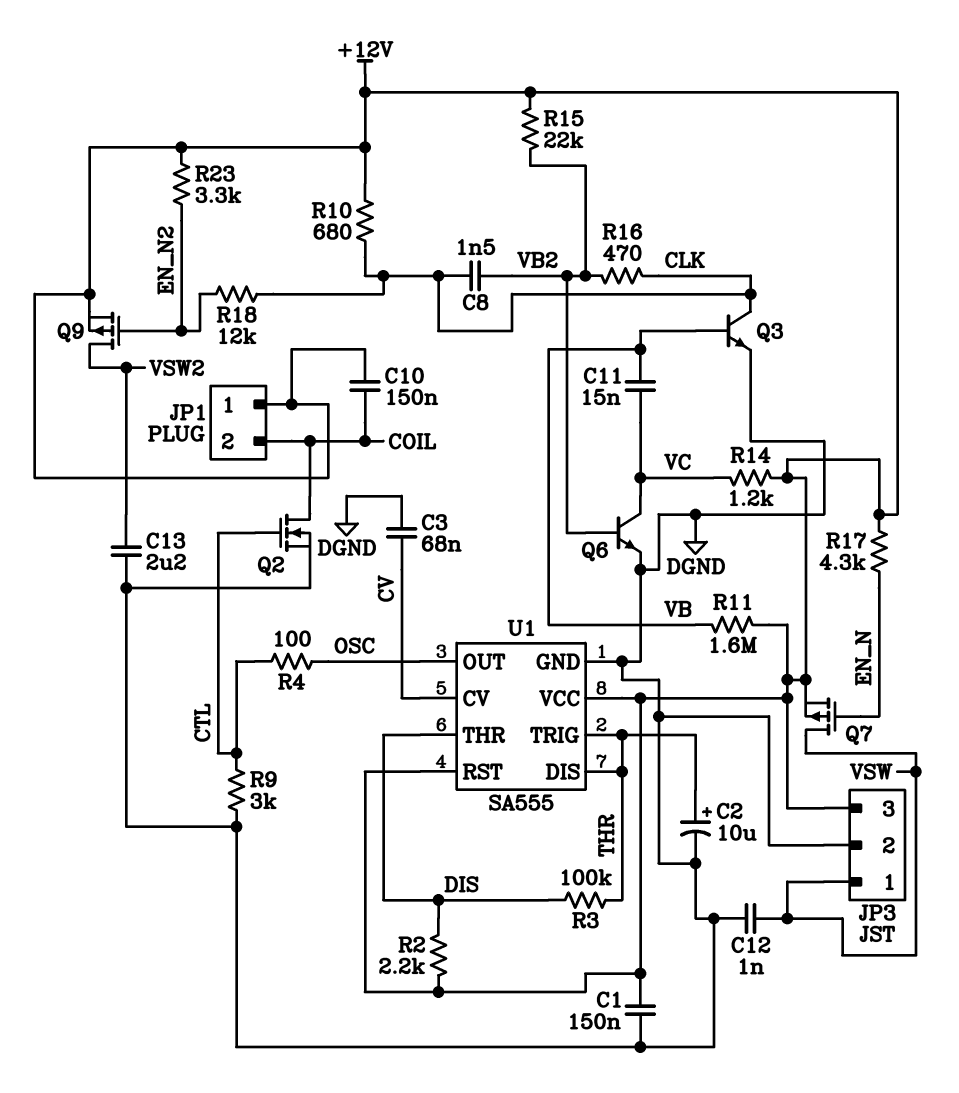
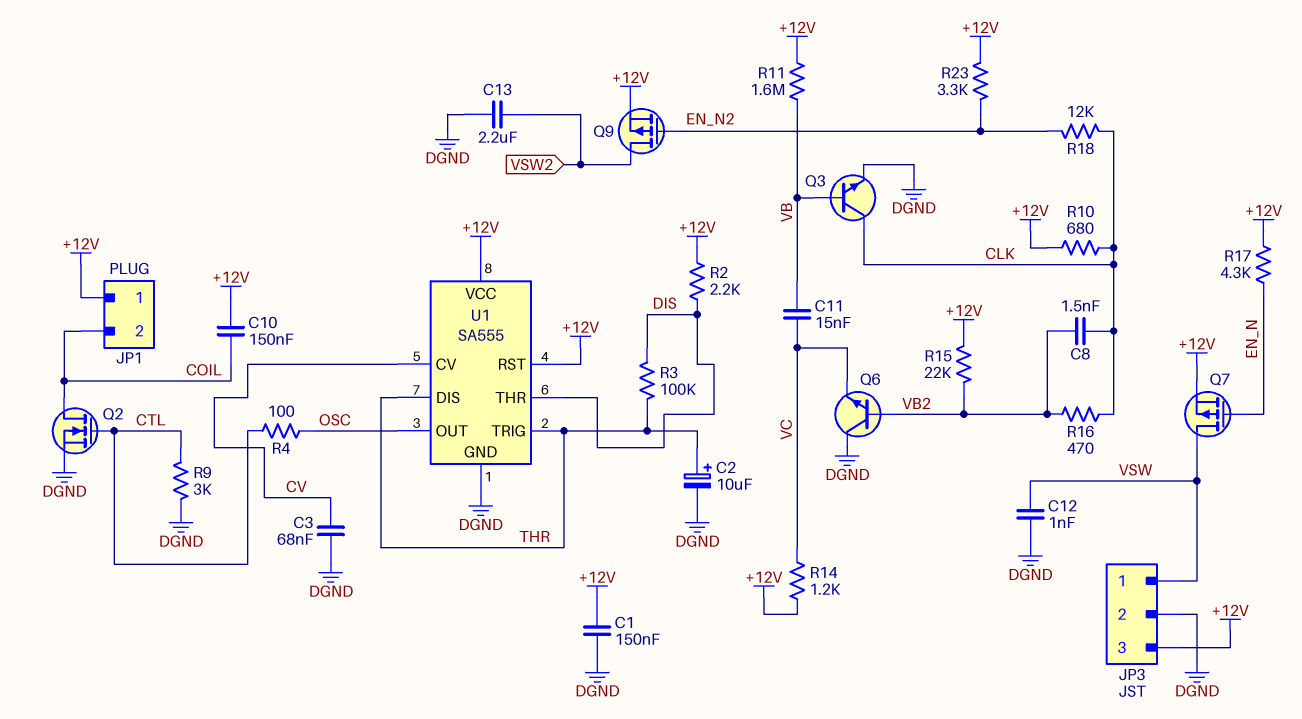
Q6: NPN (B VB2, C VC, E DGND) -> NPN (B VB2, C DGND, E VC)

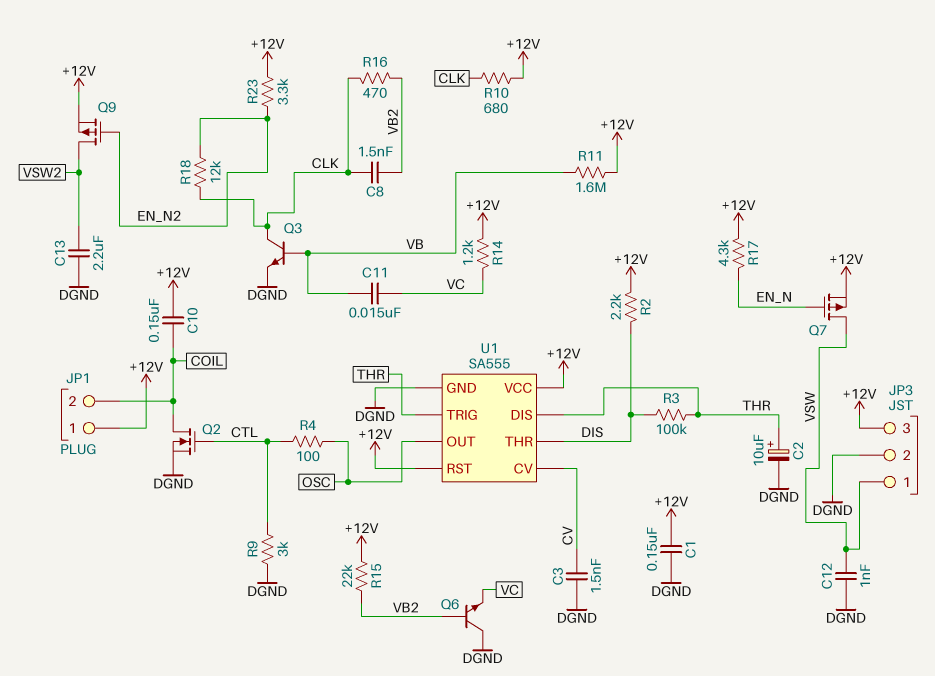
C3: 68nF (CV, DGND) -> 1.5nF (CV, DGND)

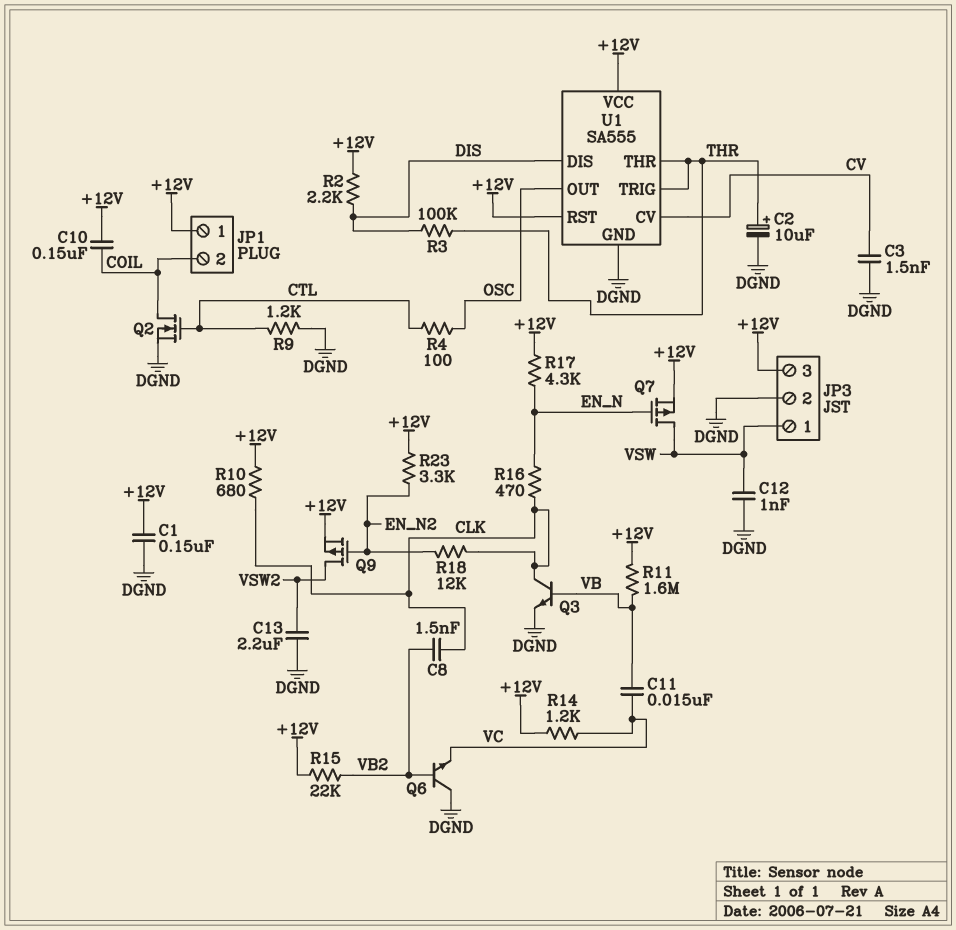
R9: 3k (CTL, DGND) -> 1.2k (CTL, DGND)
R16: 470 (CLK, VB2) -> 470 (CLK, EN_N)
U1 pin DIS: THR -> DIS
U1 pin THR: DIS -> THR

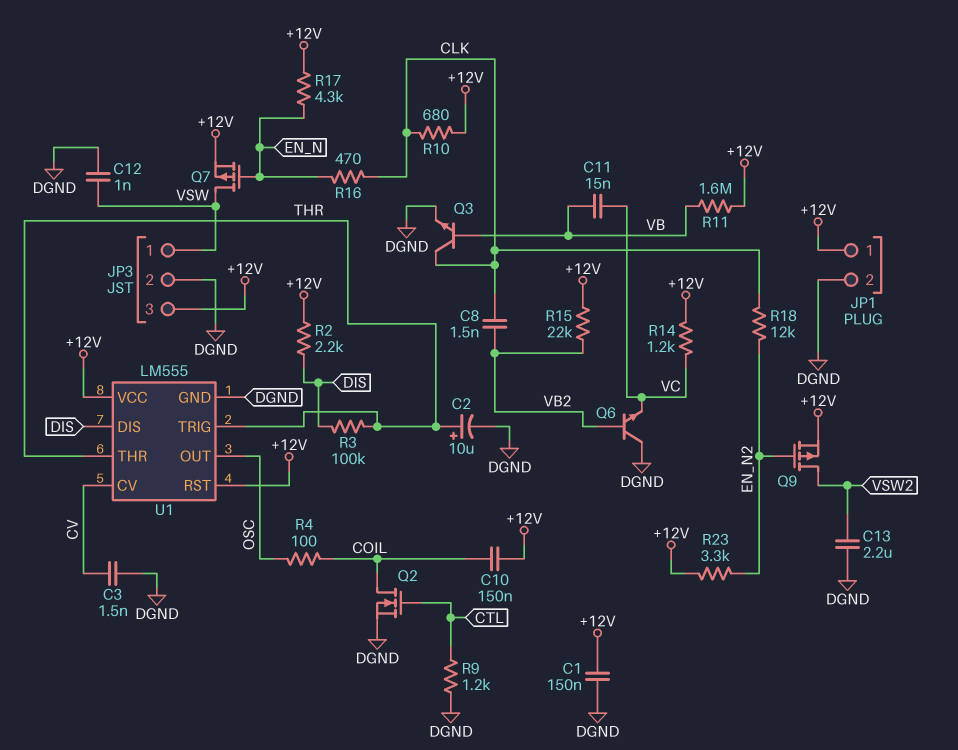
JP1 pin 2: COIL -> DGND
R4: 100 (CTL, OSC) -> 100 (COIL, OSC)
U1: SA555 -> LM555

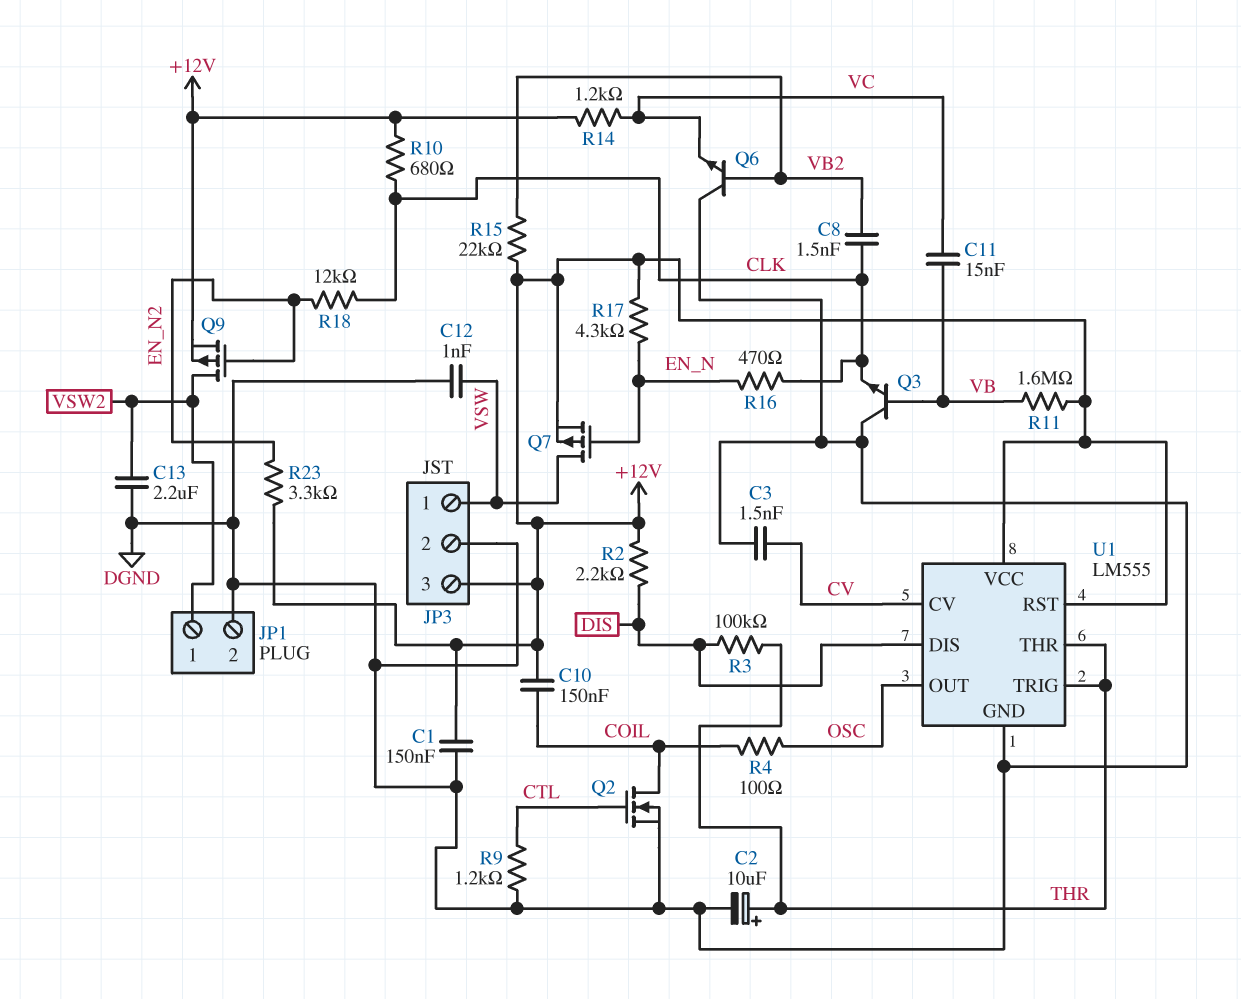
JP1 pin 1: +12V -> VSW2
Q3: NPN (B VB, C CLK, E DGND) -> NPN (B VB, C DGND, E CLK)

